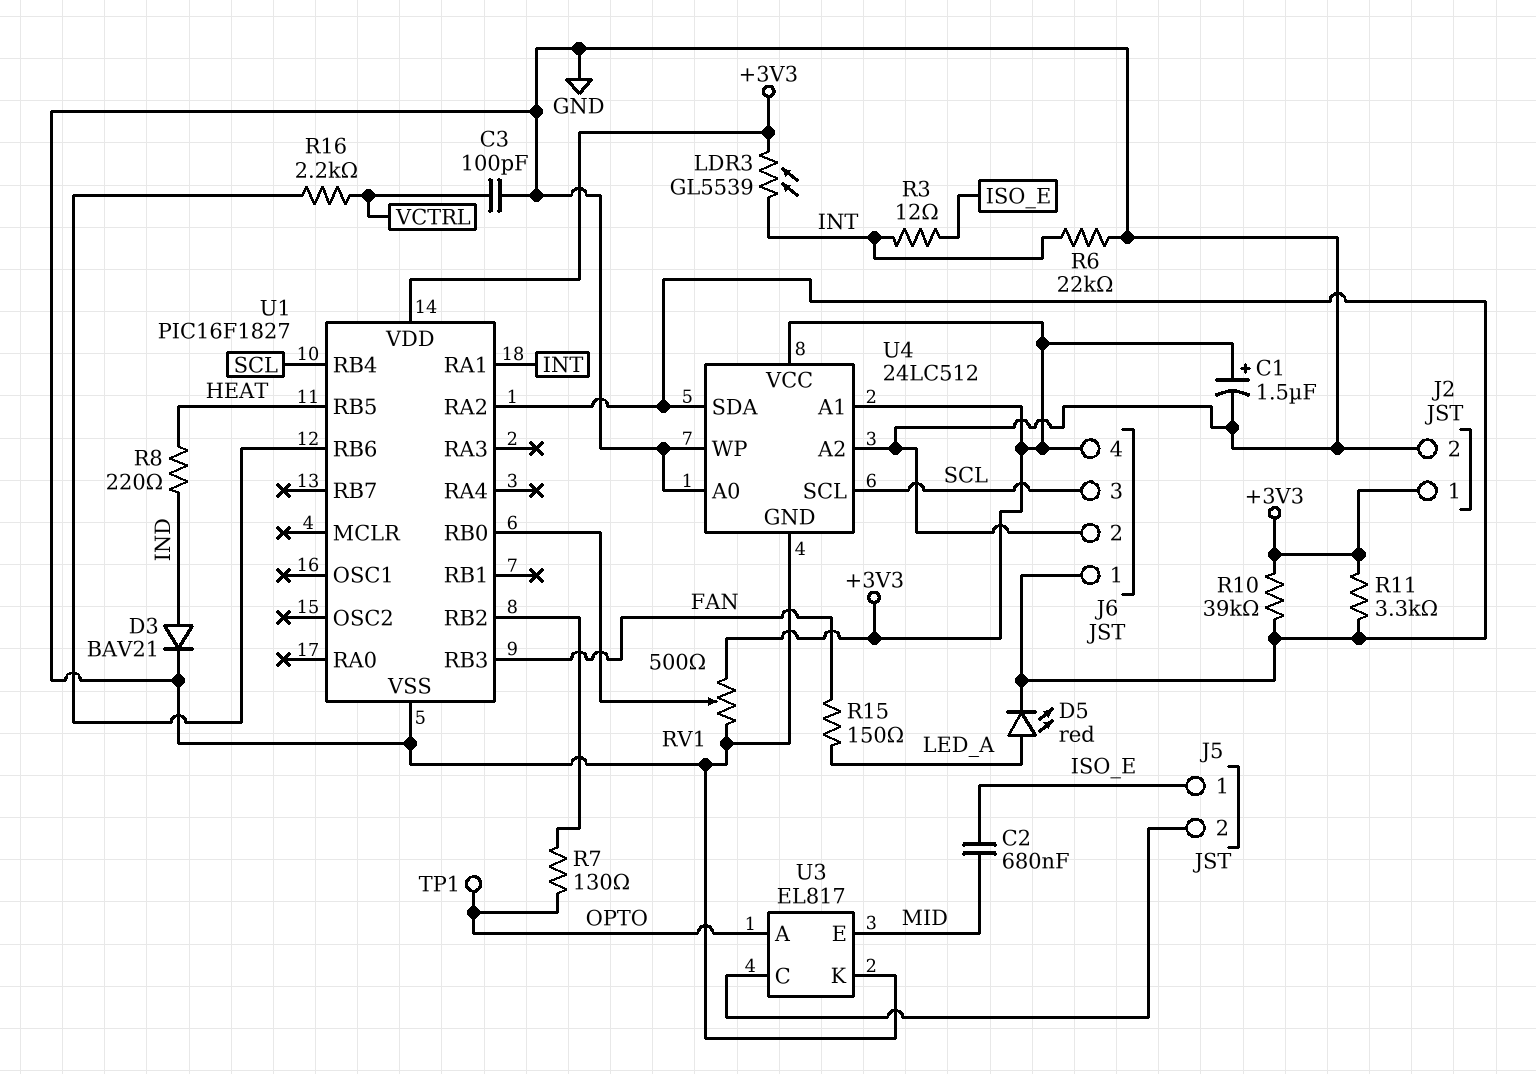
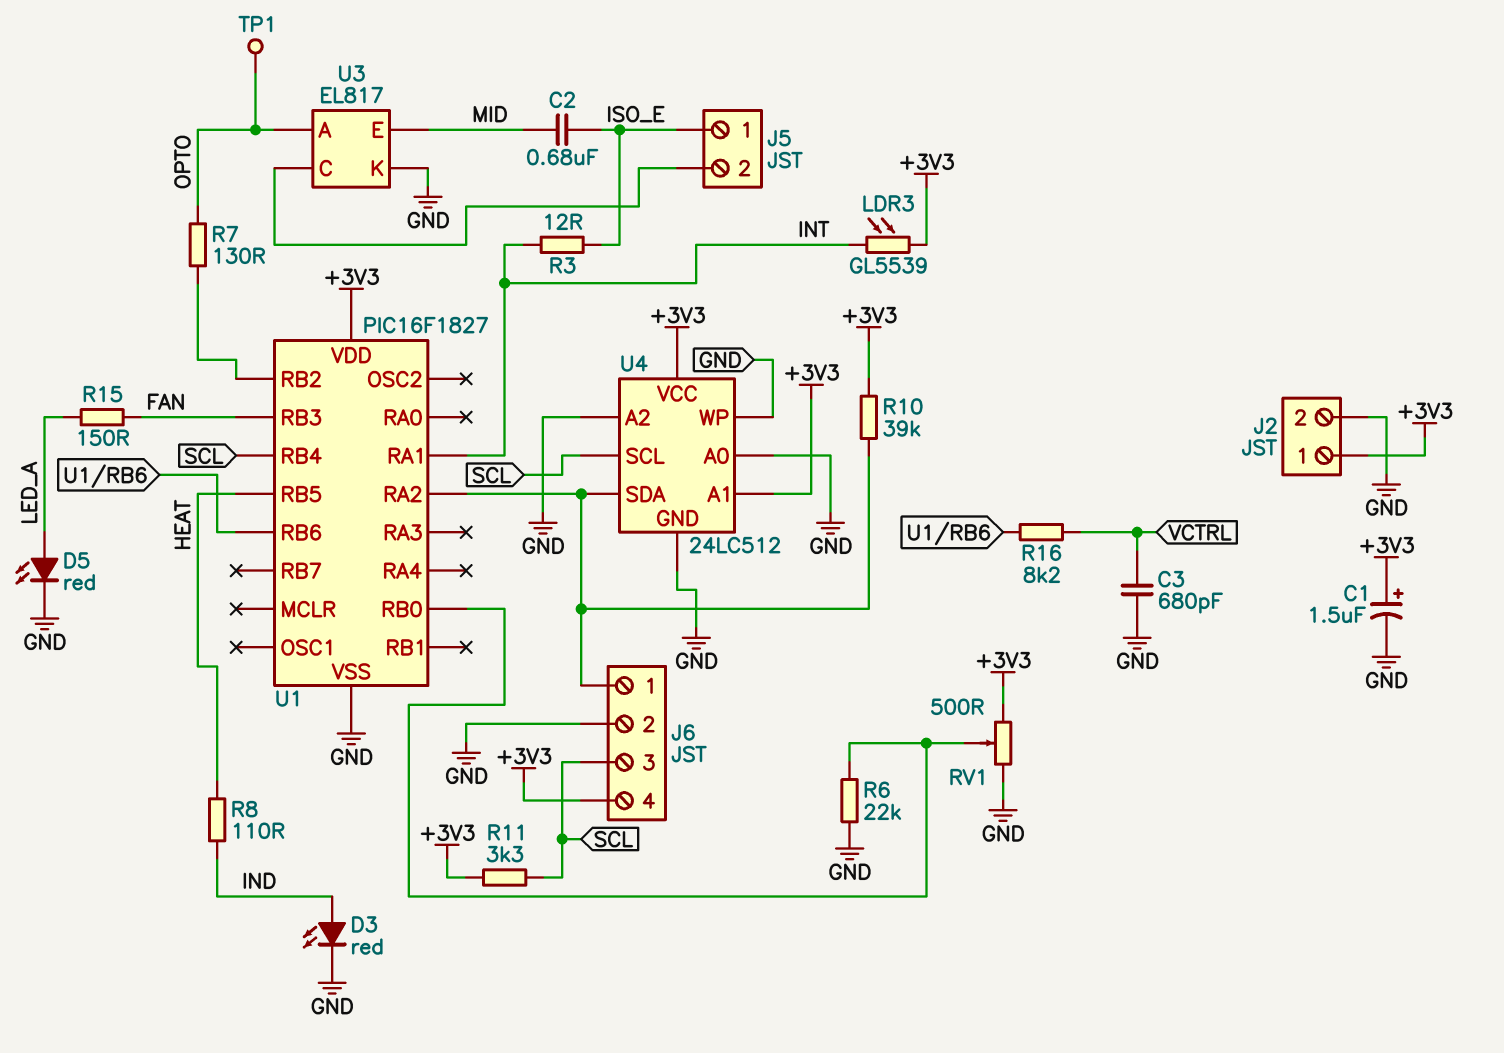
C3: 100pF (GND, VCTRL) -> 680pF (GND, VCTRL)
D3: diode BAV21 (A IND, K GND) -> LED red (A IND, K GND)
D5: LED red (A LED_A, K J6/1) -> LED red (A LED_A, K GND)
R6: 22k (GND, INT) -> 22k (GND, U1/RB0)
R8: 220 (HEAT, IND) -> 110 (HEAT, IND)
R11: 3.3k (+3V3, J6/1) -> 3.3k (+3V3, SCL)
R16: 2.2k (U1/RB6, VCTRL) -> 8.2k (U1/RB6, VCTRL)

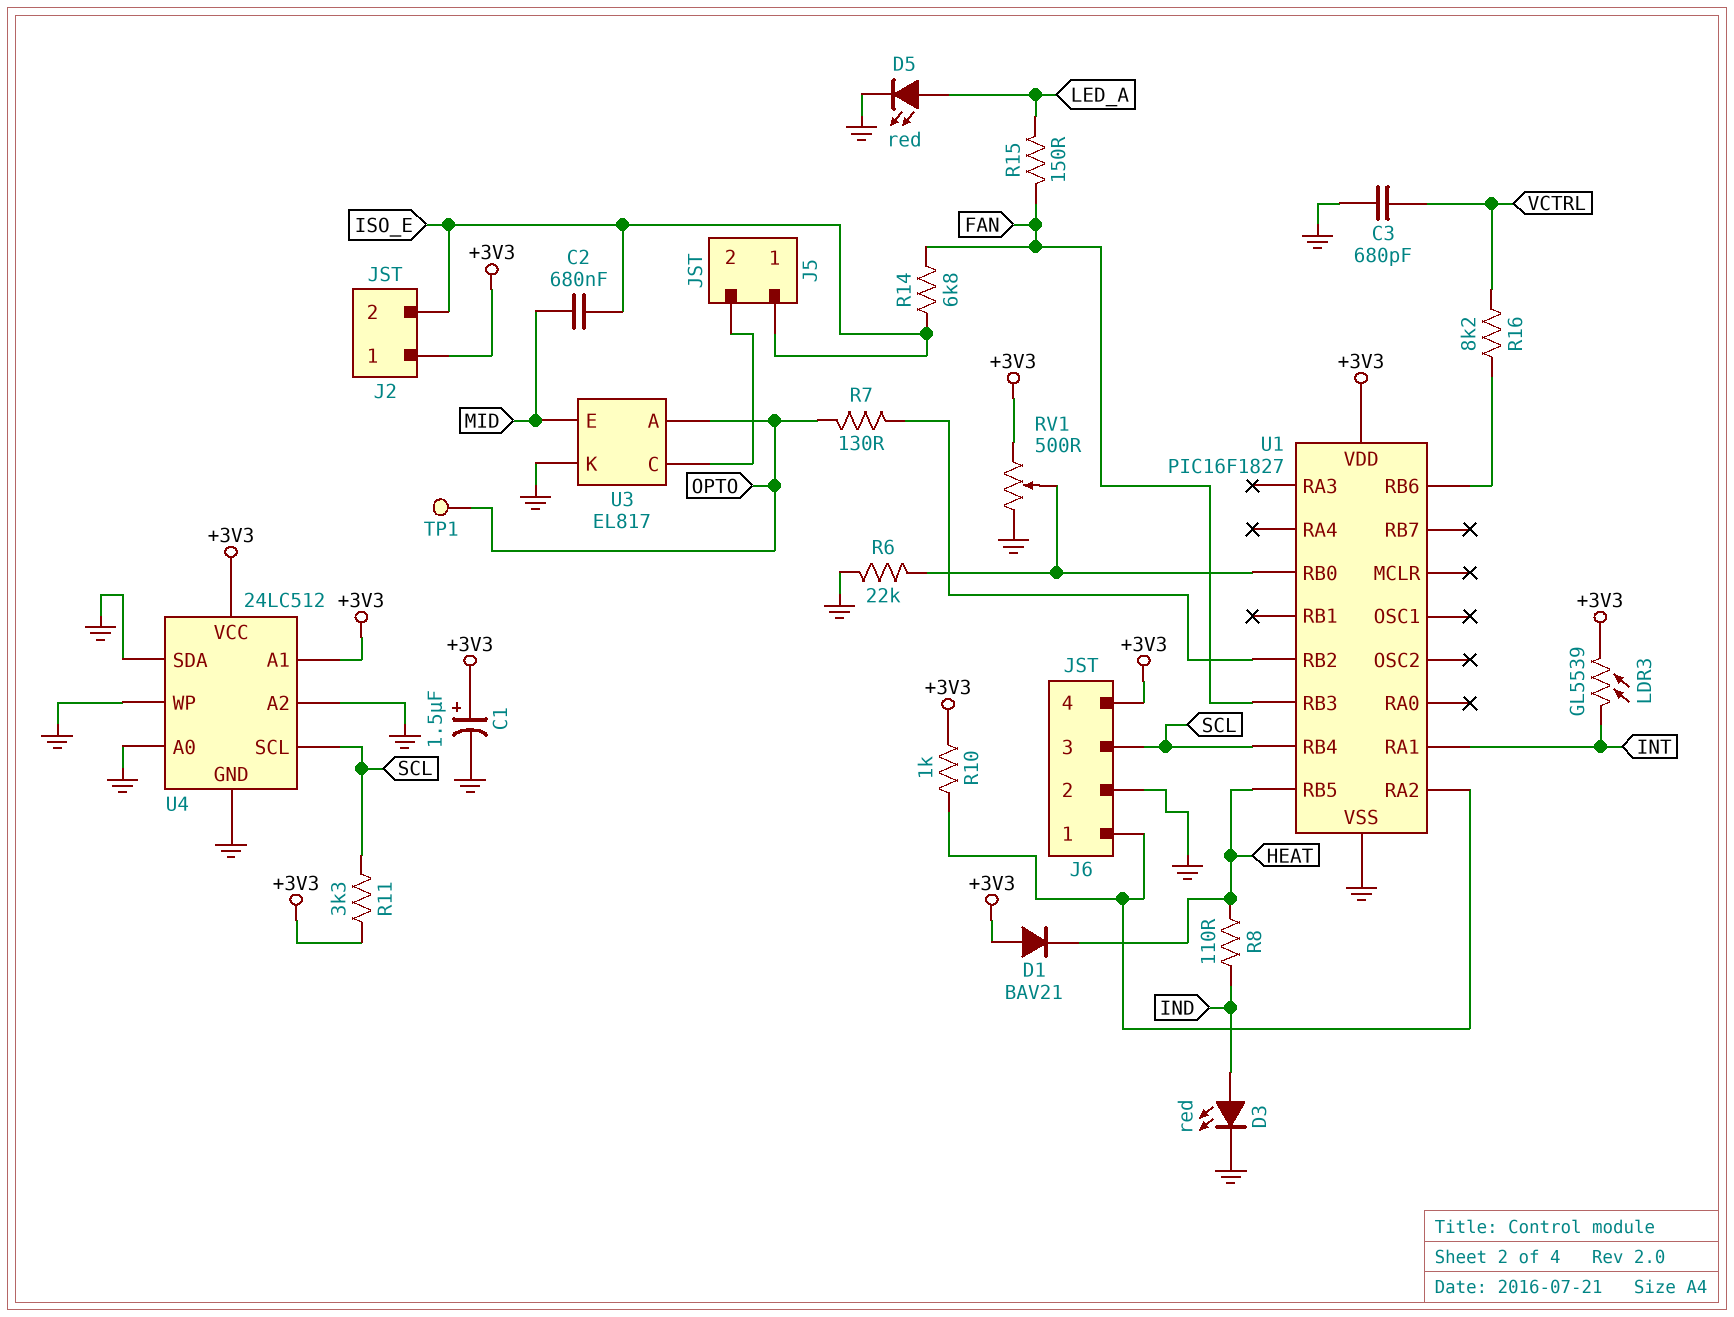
D1: none -> diode BAV21 (A +3V3, K HEAT)
J2 pin 2: GND -> ISO_E
R3: 12 (INT, ISO_E) -> none
R10: 39k (+3V3, J6/1) -> 1k (+3V3, J6/1)
R14: none -> 6.8k (FAN, ISO_E)
U4 pin SDA: J6/1 -> GND

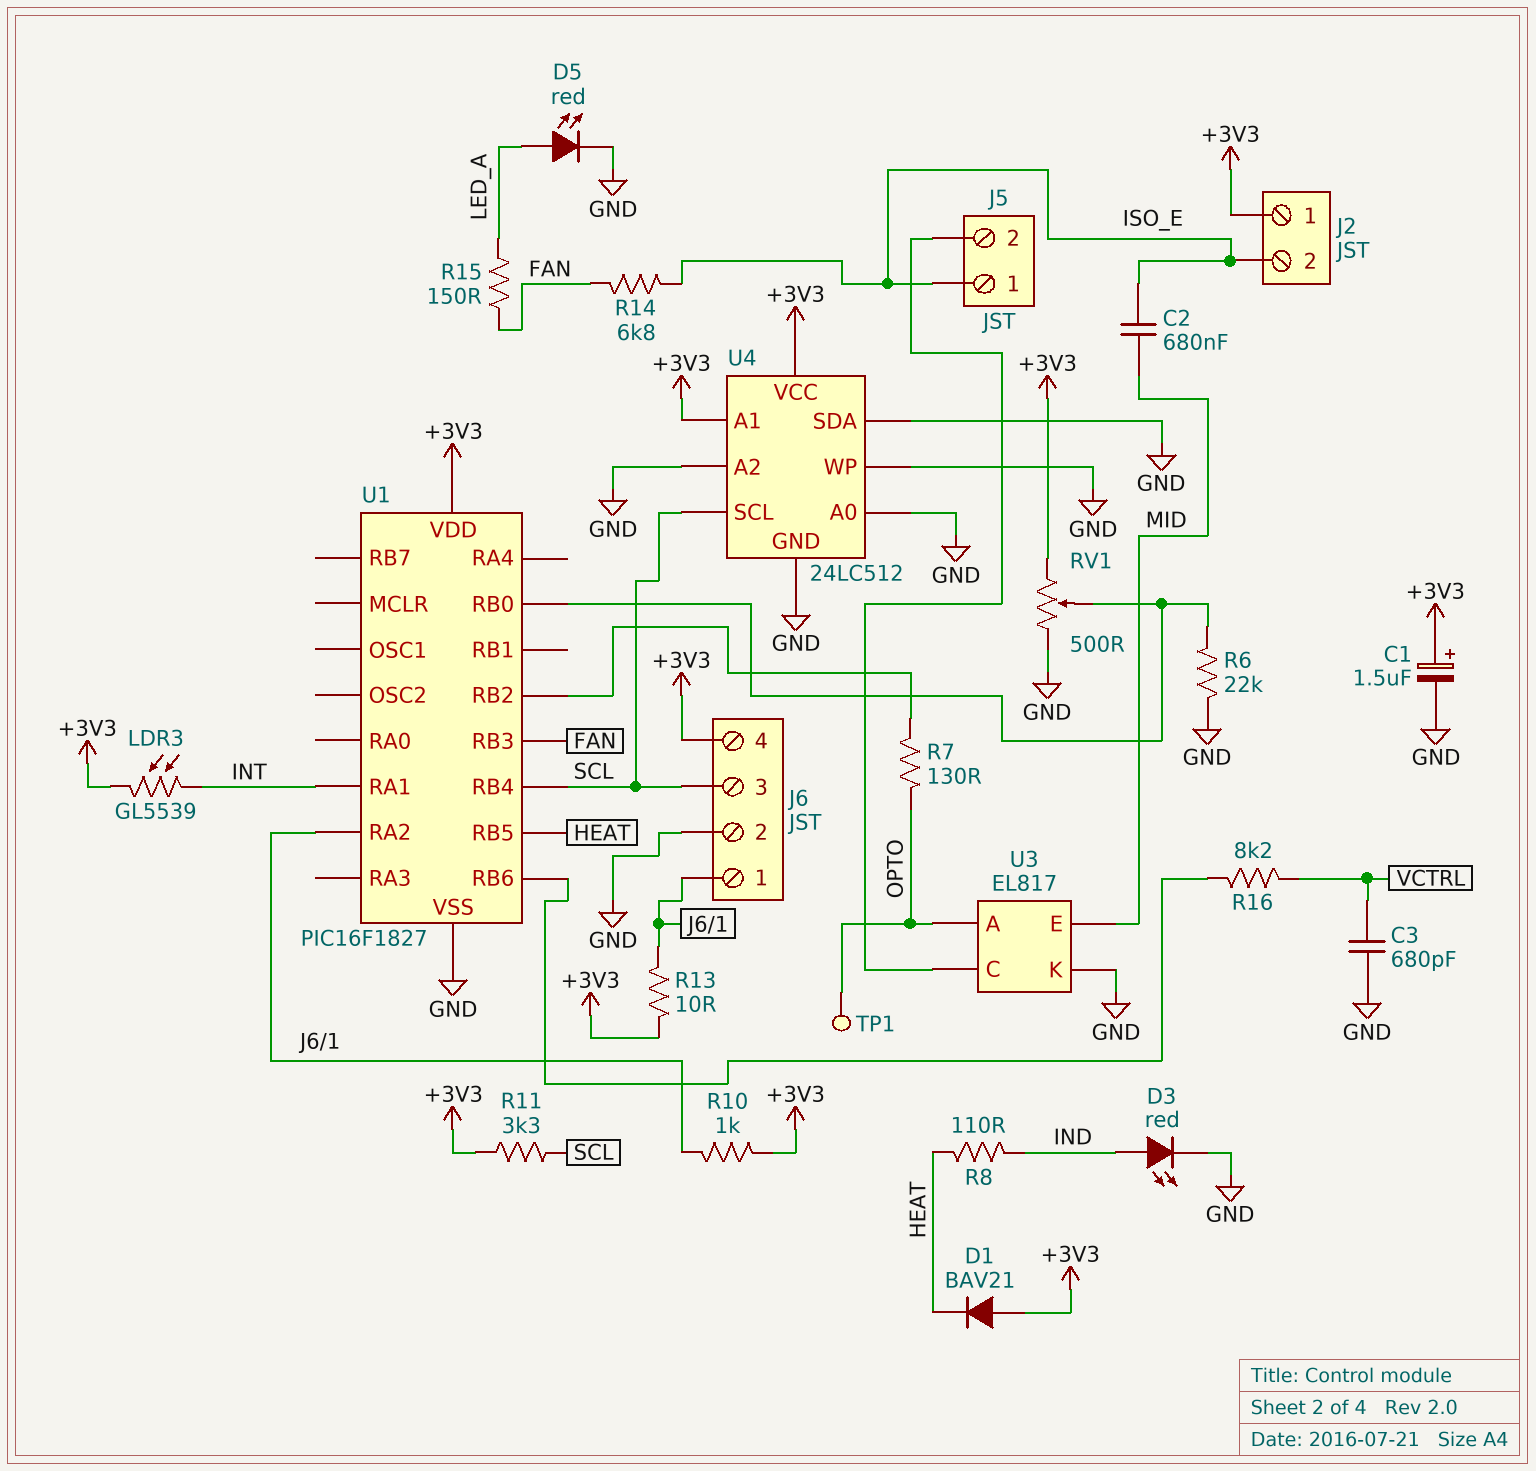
R13: none -> 10 (+3V3, J6/1)

